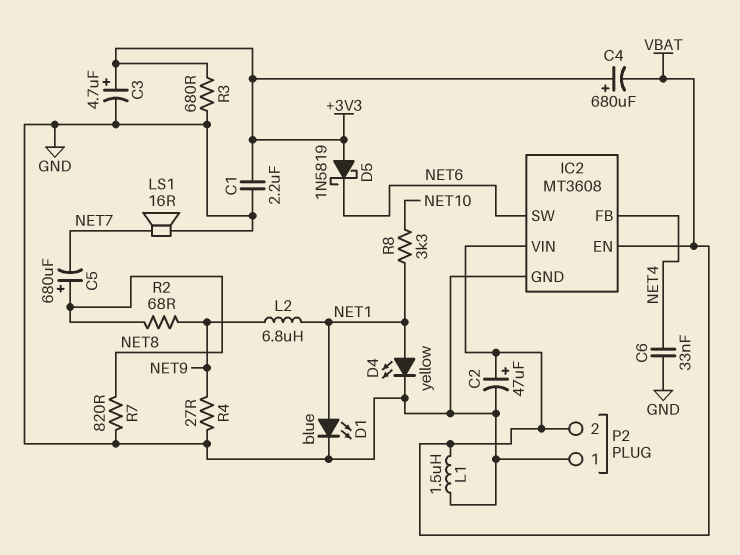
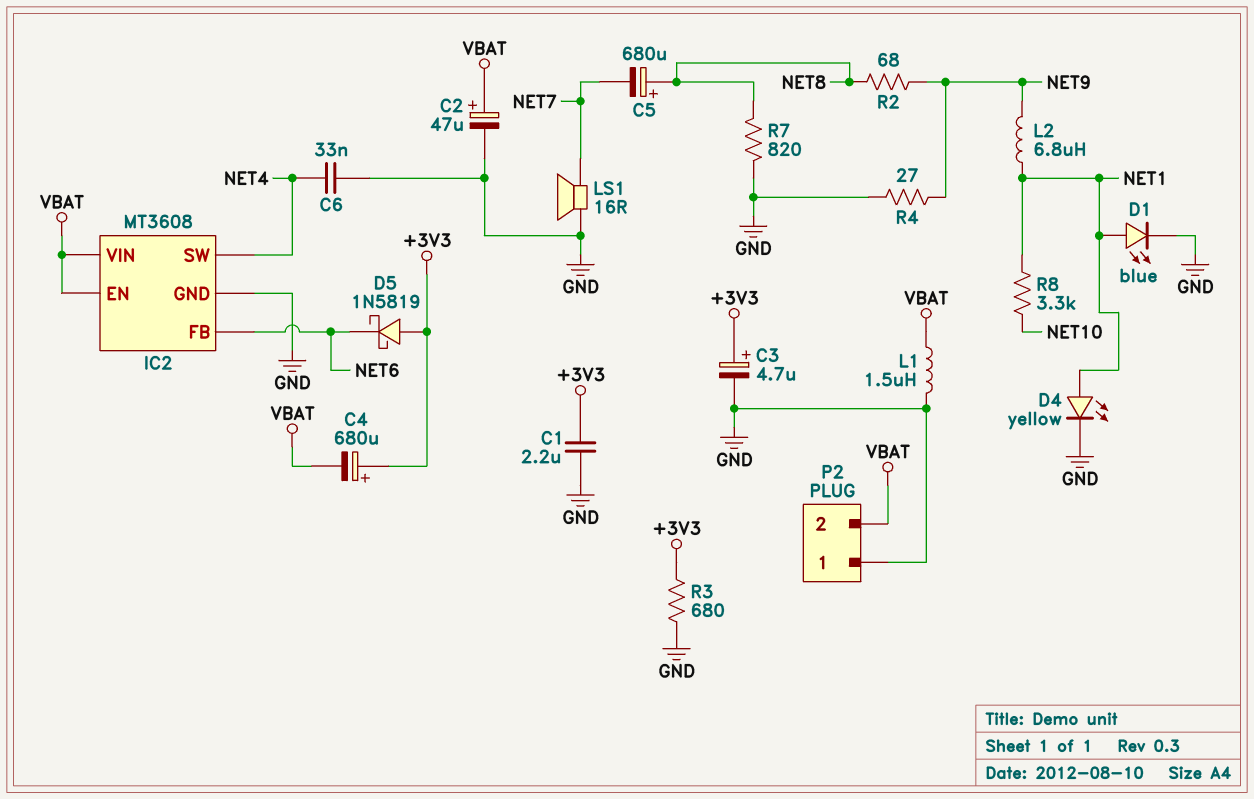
IC2 pin FB: NET4 -> NET6
IC2 pin SW: NET6 -> NET4

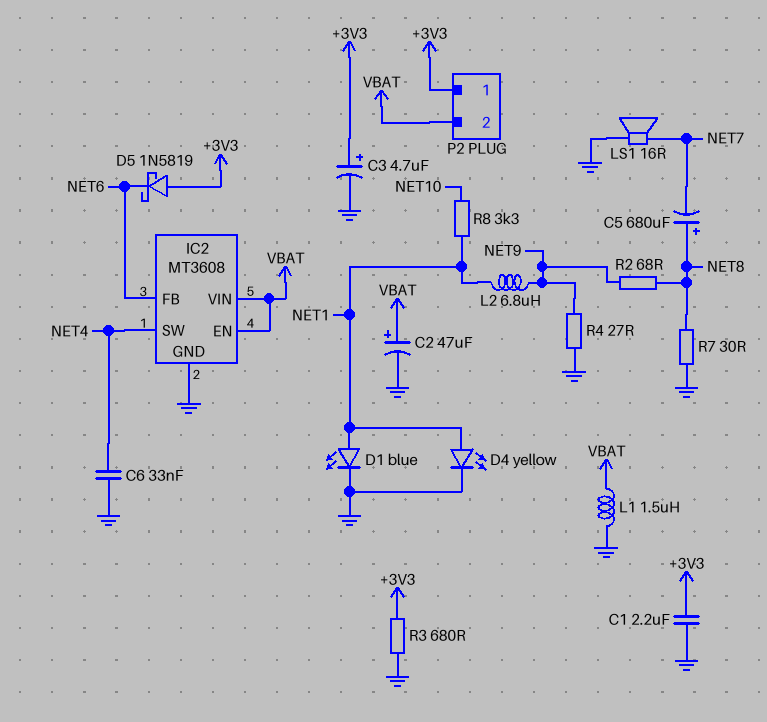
C4: 680uF (plus +3V3, minus VBAT) -> none
P2 pin 1: GND -> +3V3
R7: 820 (GND, NET8) -> 30 (GND, NET8)

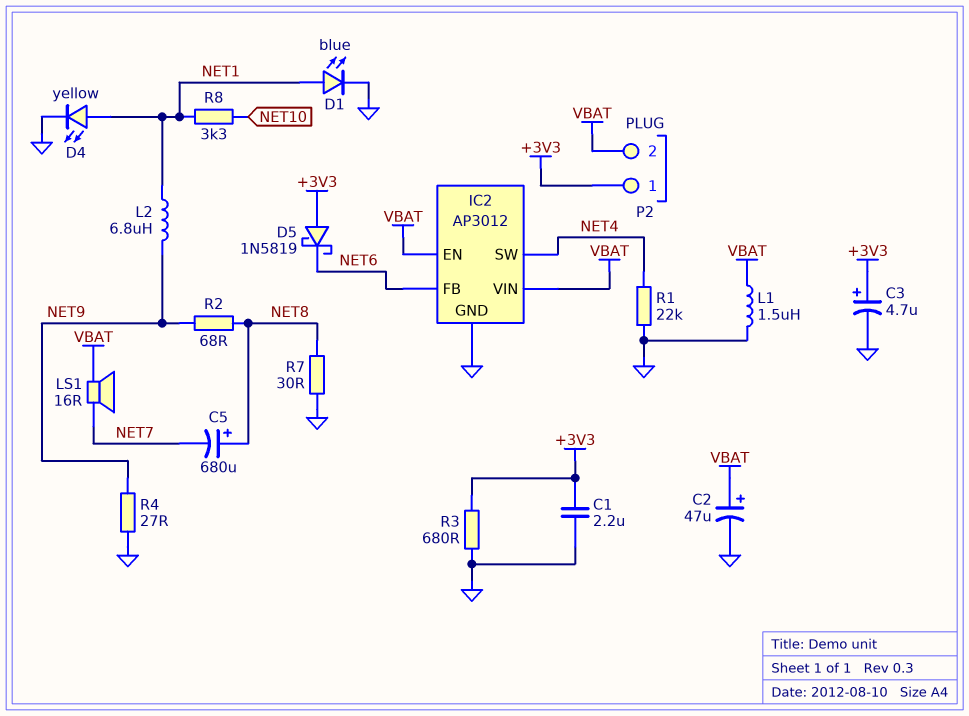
C6: 33nF (GND, NET4) -> none
IC2: MT3608 -> AP3012
LS1: speaker 16R (GND, NET7) -> speaker 16R (NET7, VBAT)
R1: none -> 22k (GND, NET4)

